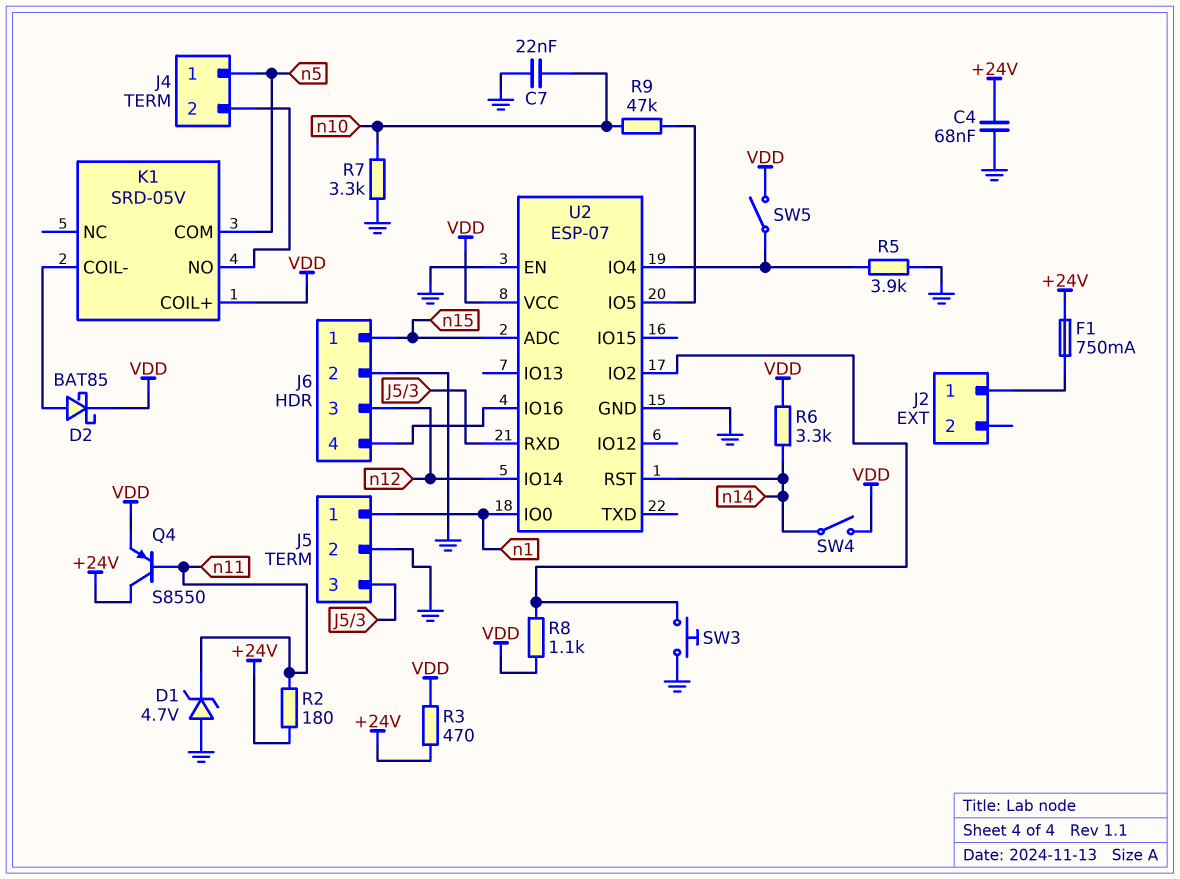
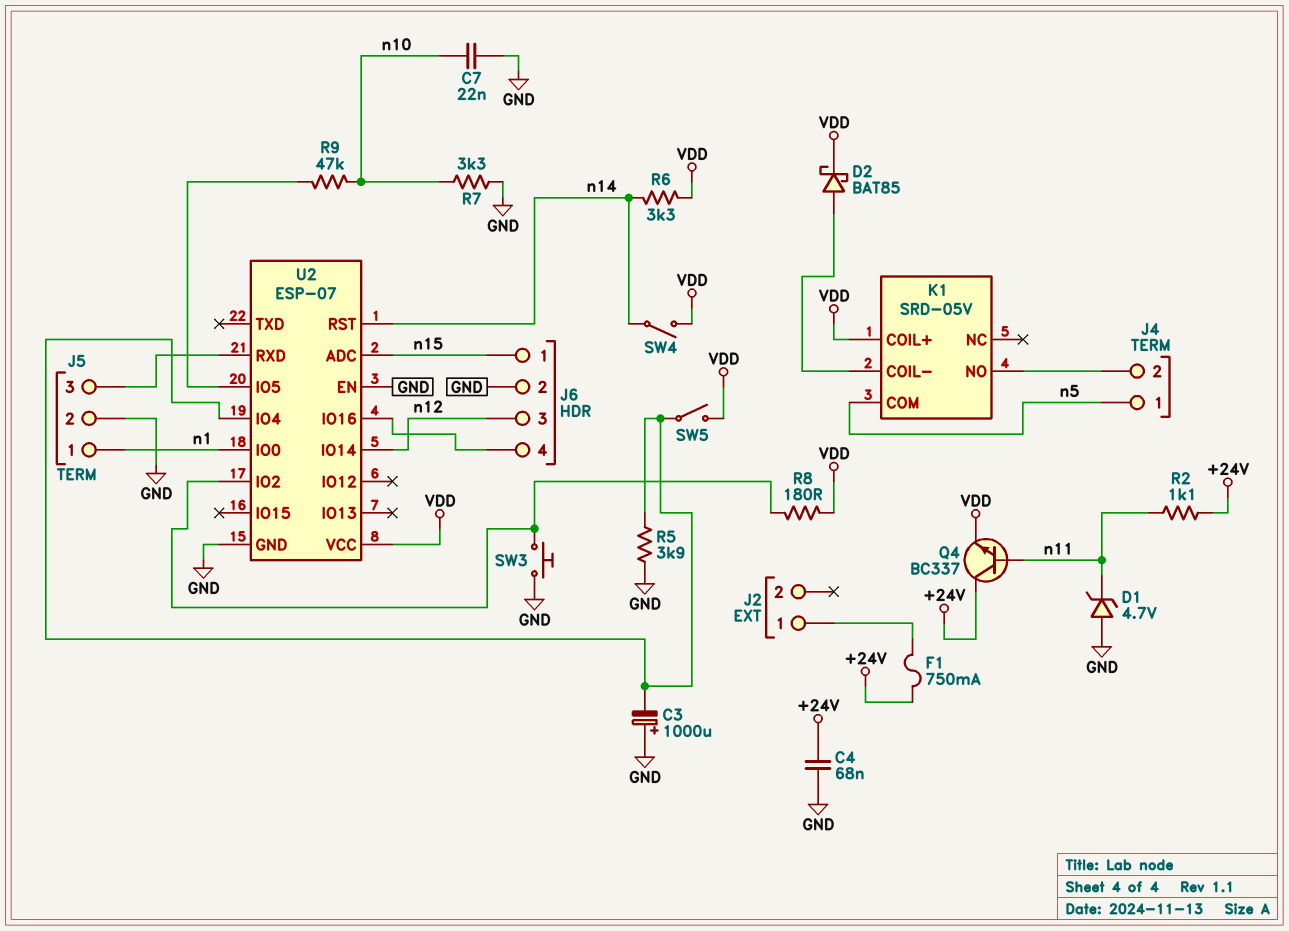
C3: none -> 1000uF (plus GND, minus U2/IO4)
Q4: PNP S8550 (B n11, C +24V, E VDD) -> NPN BC337 (B n11, C +24V, E VDD)
R2: 180 (+24V, n11) -> 1.1k (+24V, n11)
R3: 470 (+24V, VDD) -> none
R8: 1.1k (U2/IO2, VDD) -> 180 (U2/IO2, VDD)

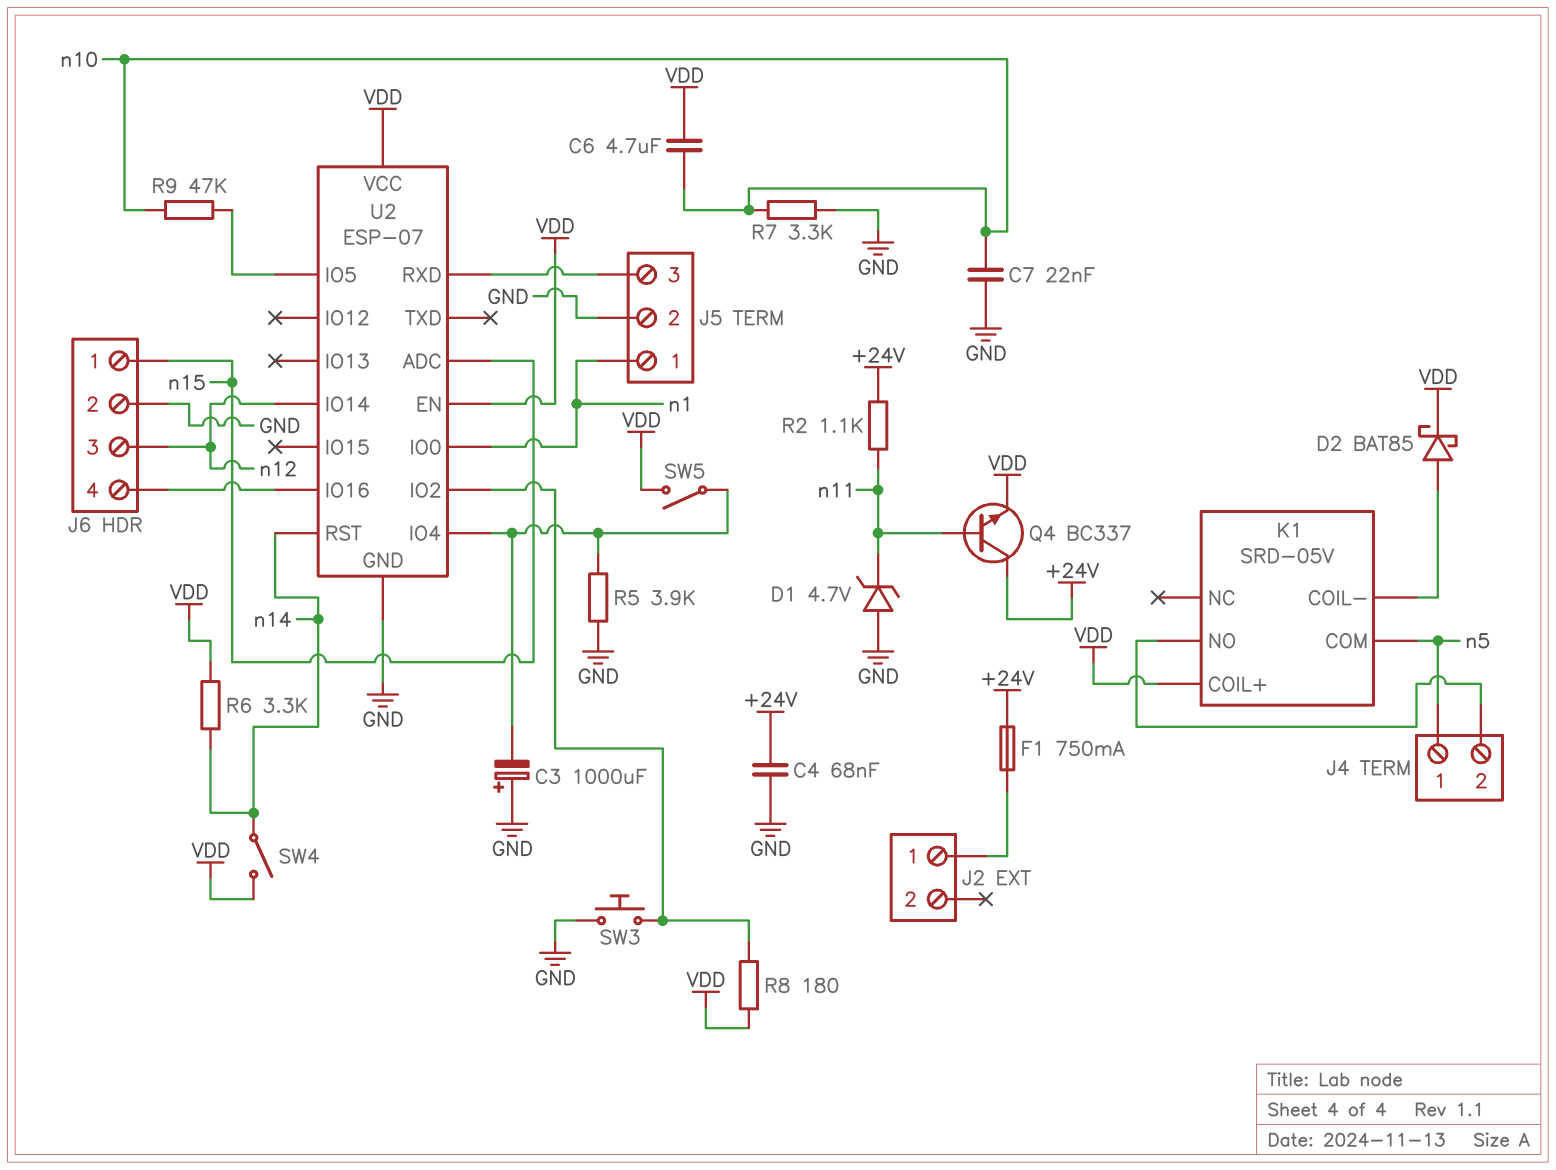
C6: none -> 4.7uF (VDD, n10)
U2 pin EN: GND -> VDD

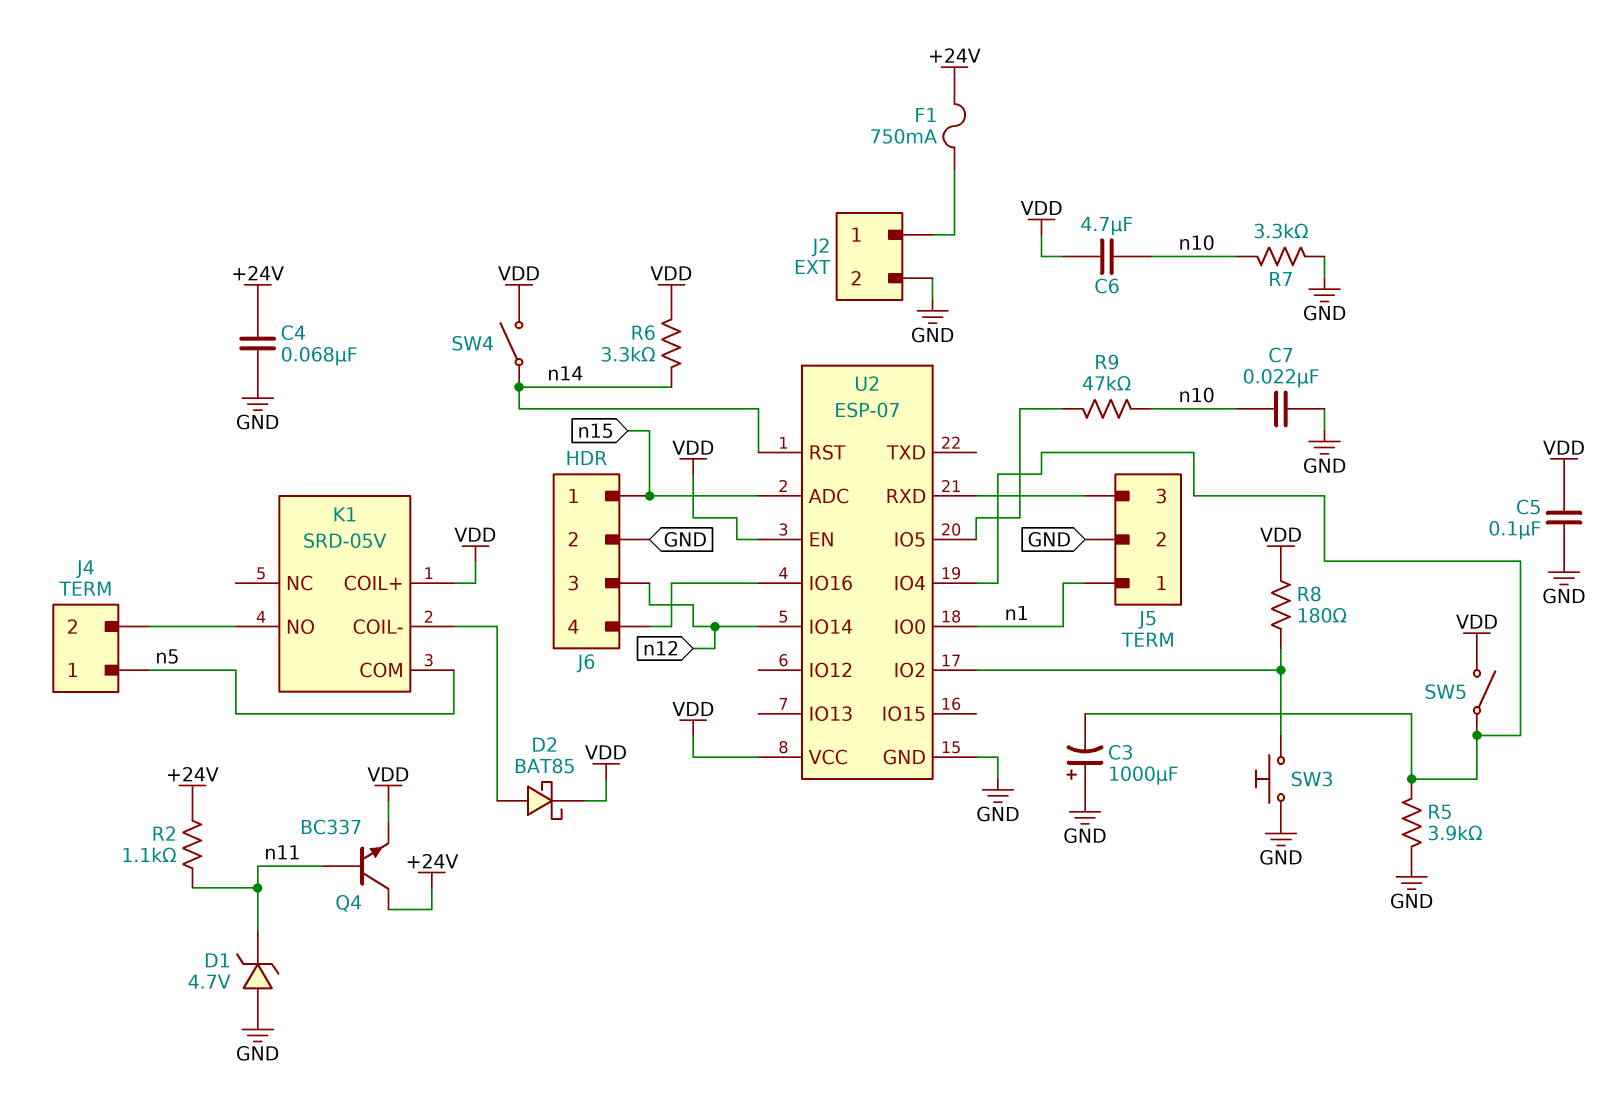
C5: none -> 100nF (GND, VDD)
J2 pin 2: none -> GND

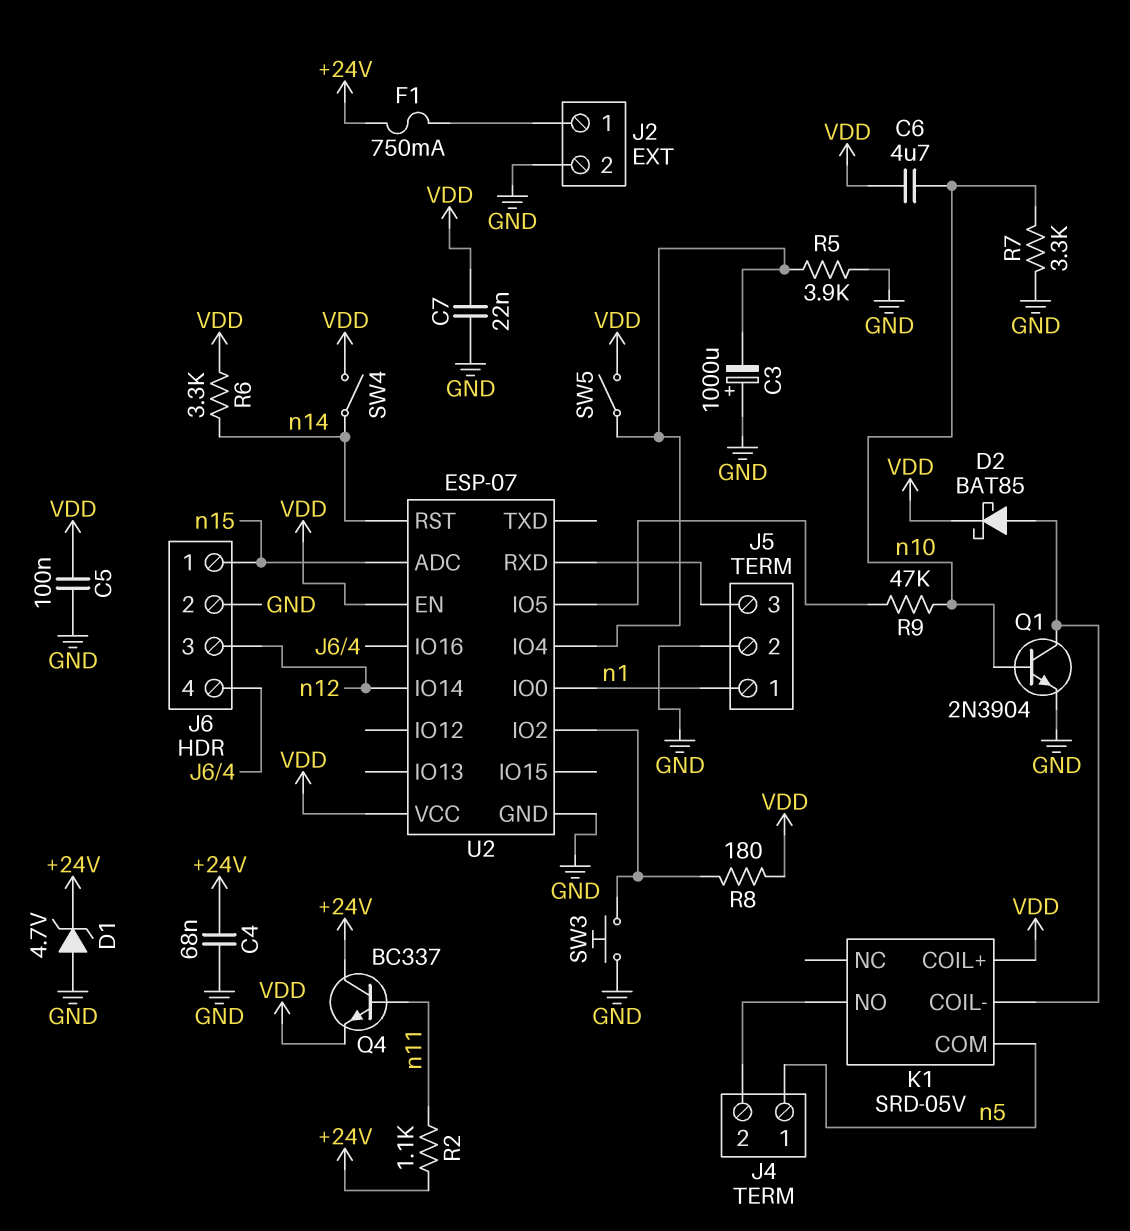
C7: 22nF (GND, n10) -> 22nF (GND, VDD)
D1: zener 4.7V (A GND, K n11) -> zener 4.7V (A GND, K +24V)
Q1: none -> NPN 2N3904 (B n10, C K1/COIL-, E GND)

